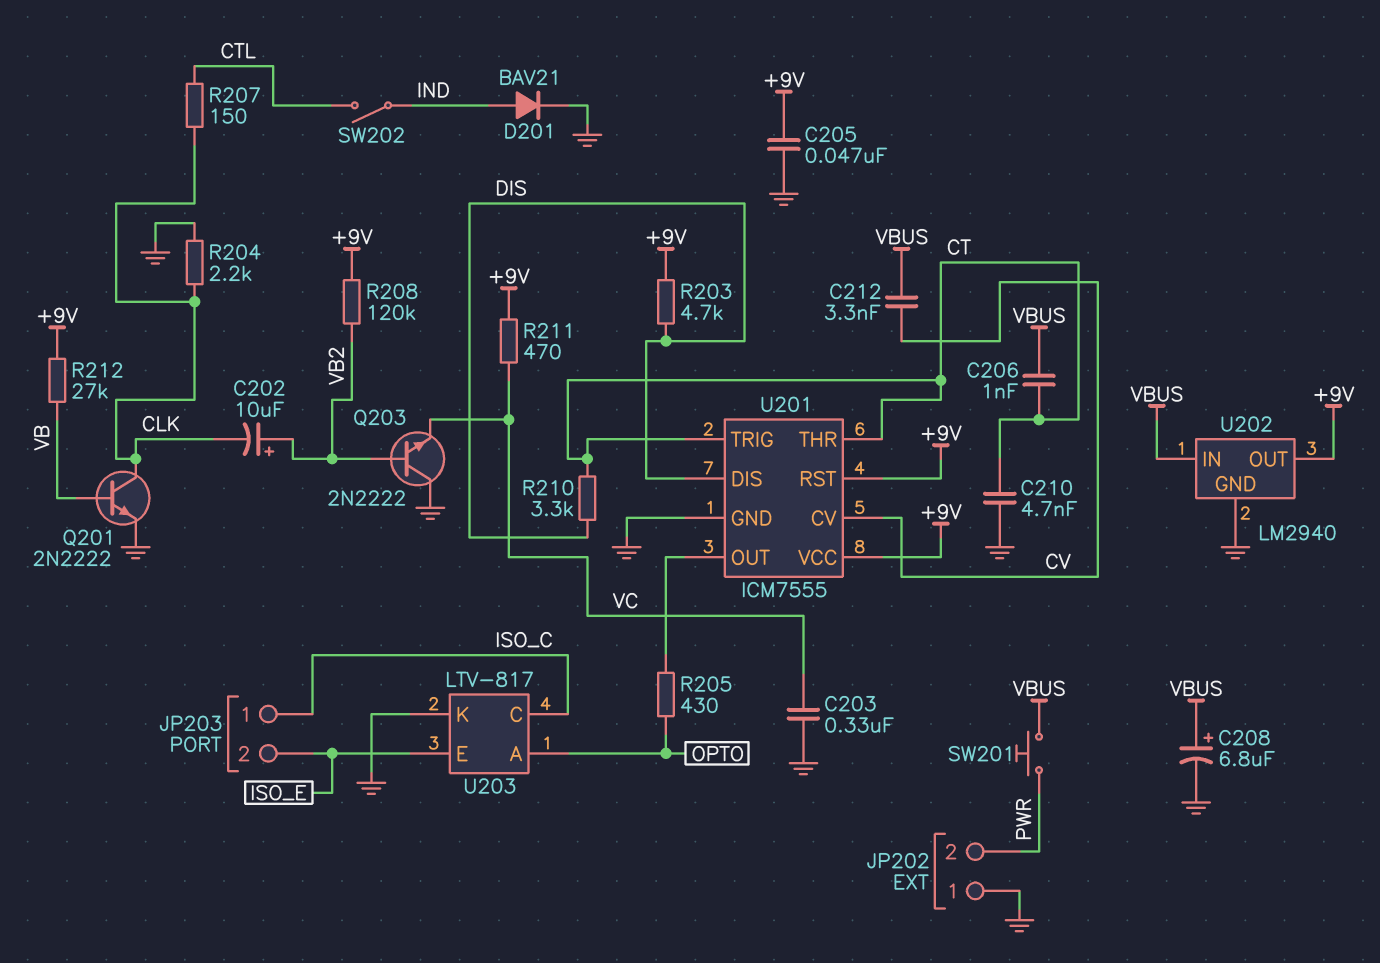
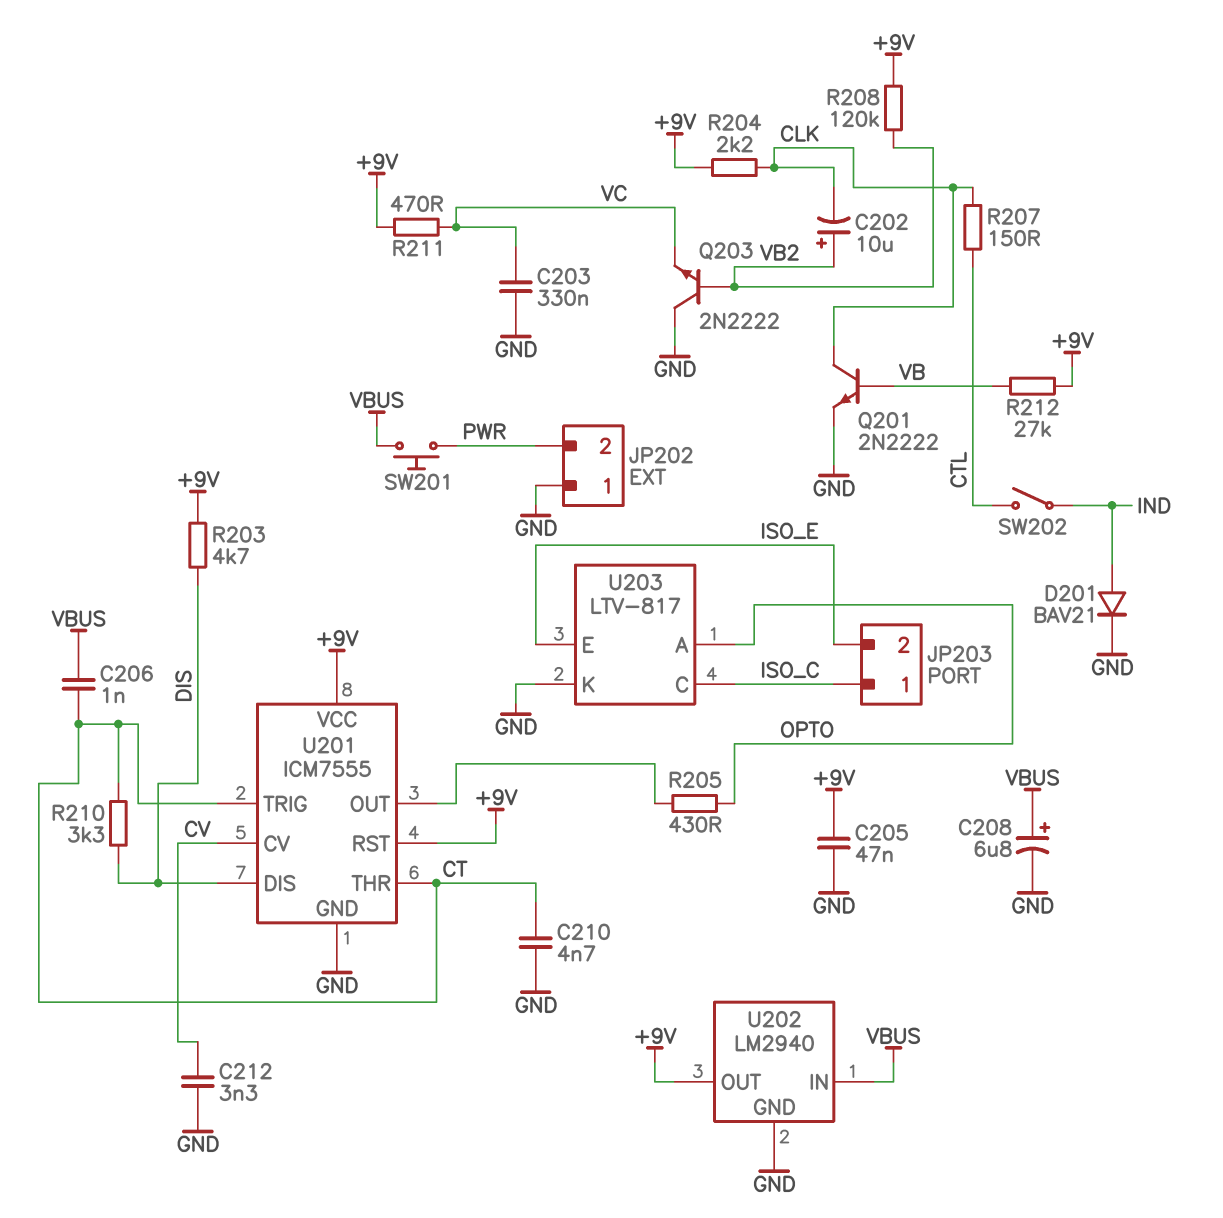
C212: 3.3nF (CV, VBUS) -> 3.3nF (CV, GND)
R204: 2.2k (CLK, GND) -> 2.2k (+9V, CLK)

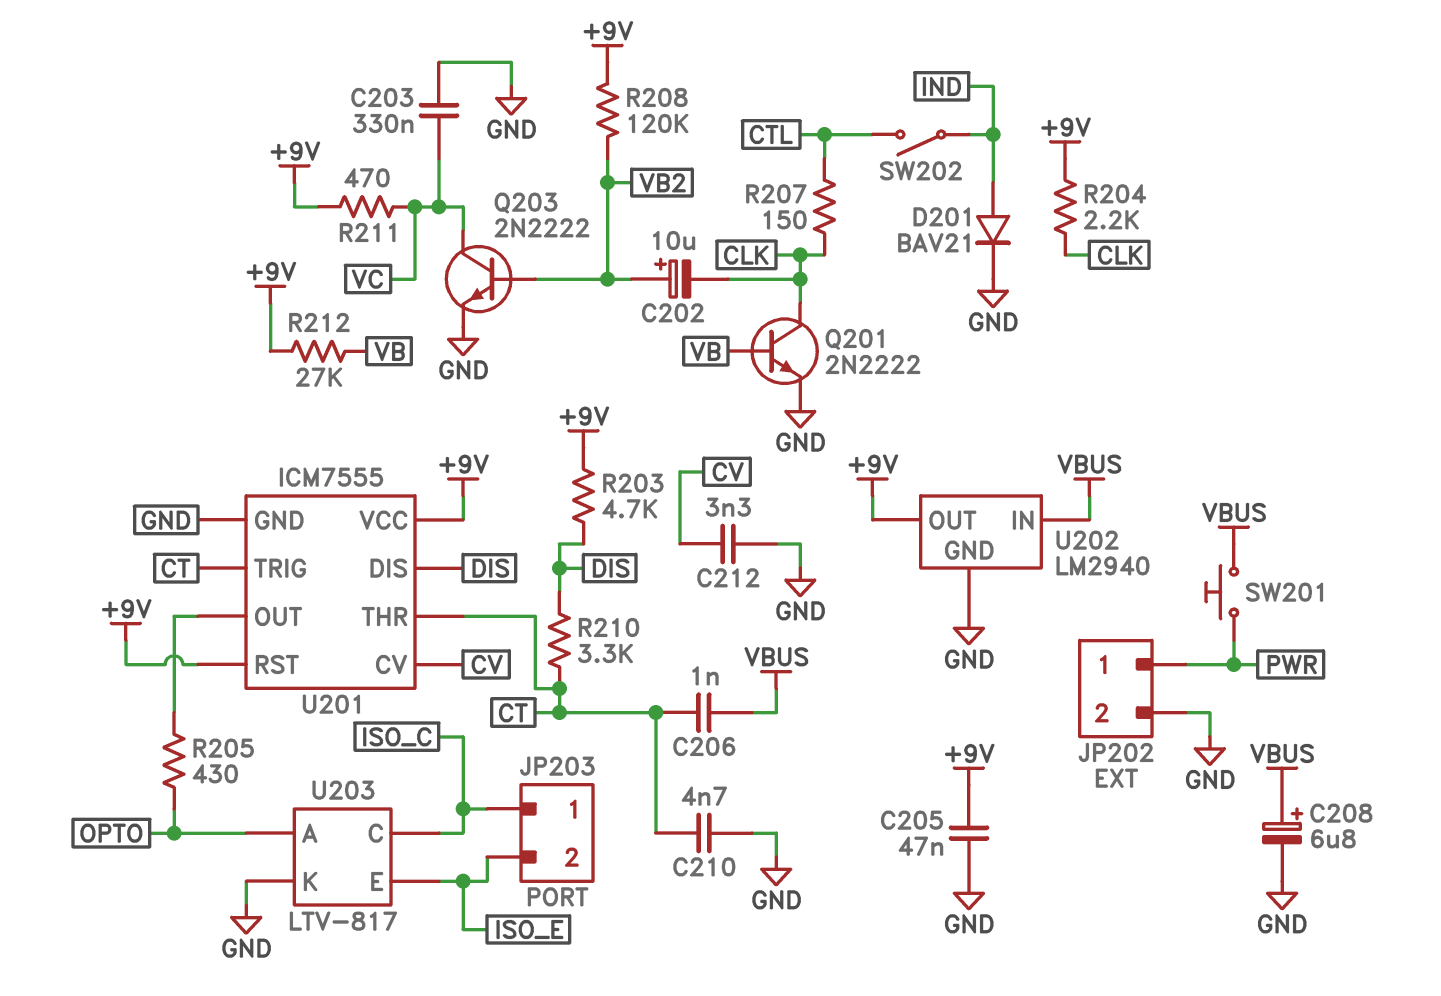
JP202 pin 1: GND -> PWR
JP202 pin 2: PWR -> GND
Q203: NPN 2N2222 (B VB2, C GND, E VC) -> NPN 2N2222 (B VB2, C VC, E GND)

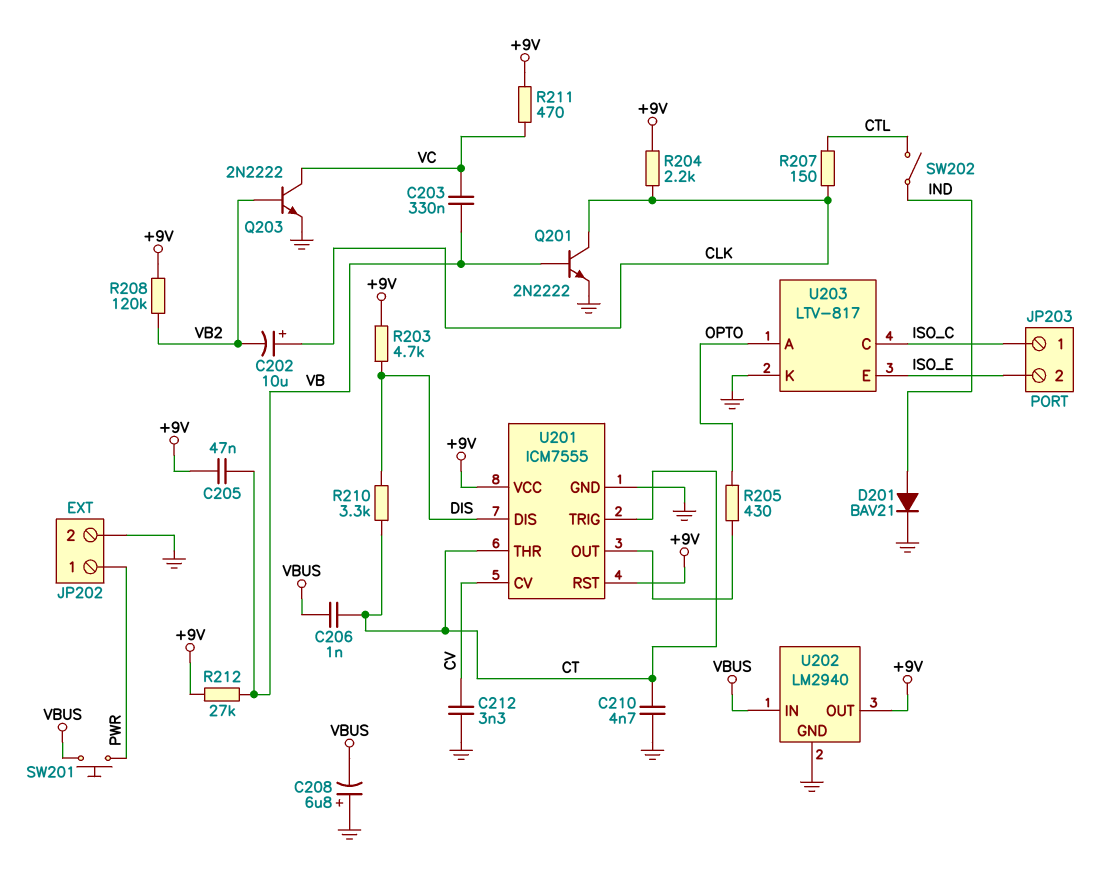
C202: 10uF (plus VB2, minus CLK) -> 10uF (plus CLK, minus VB2)
C203: 330nF (GND, VC) -> 330nF (VB, VC)
C205: 47nF (+9V, GND) -> 47nF (+9V, VB)
C208: 6.8uF (plus VBUS, minus GND) -> 6.8uF (plus GND, minus VBUS)

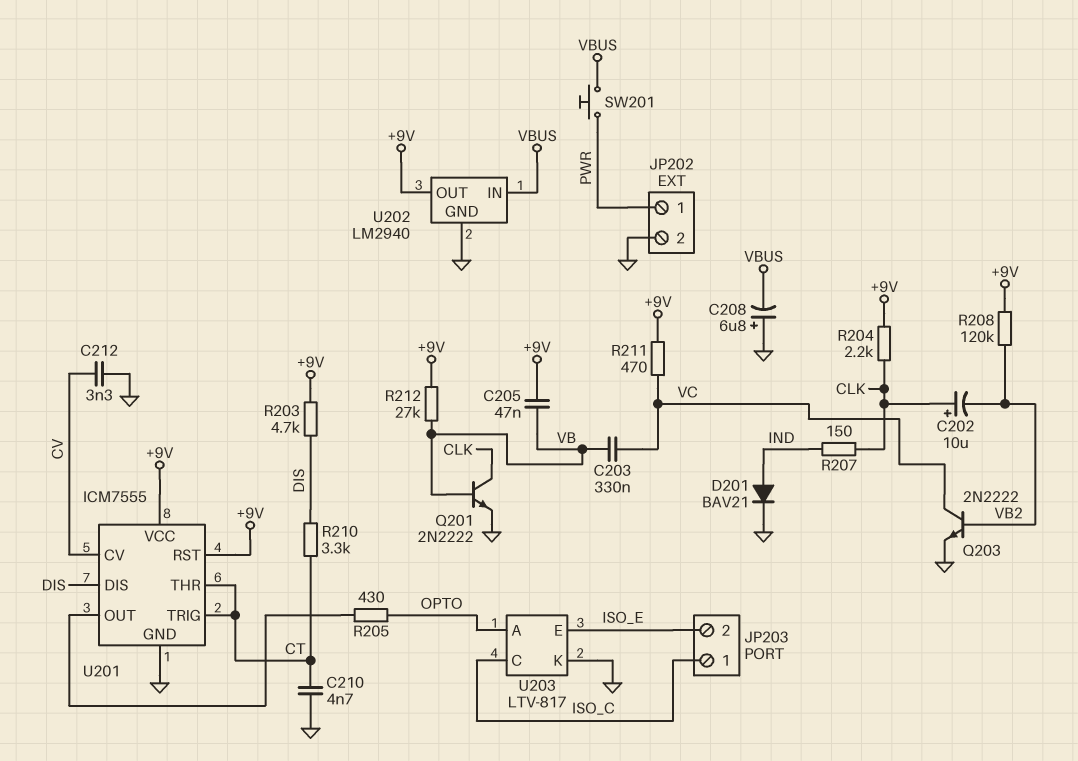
C206: 1nF (CT, VBUS) -> none
R207: 150 (CLK, CTL) -> 150 (CLK, IND)
SW202: switch (CTL, IND) -> none

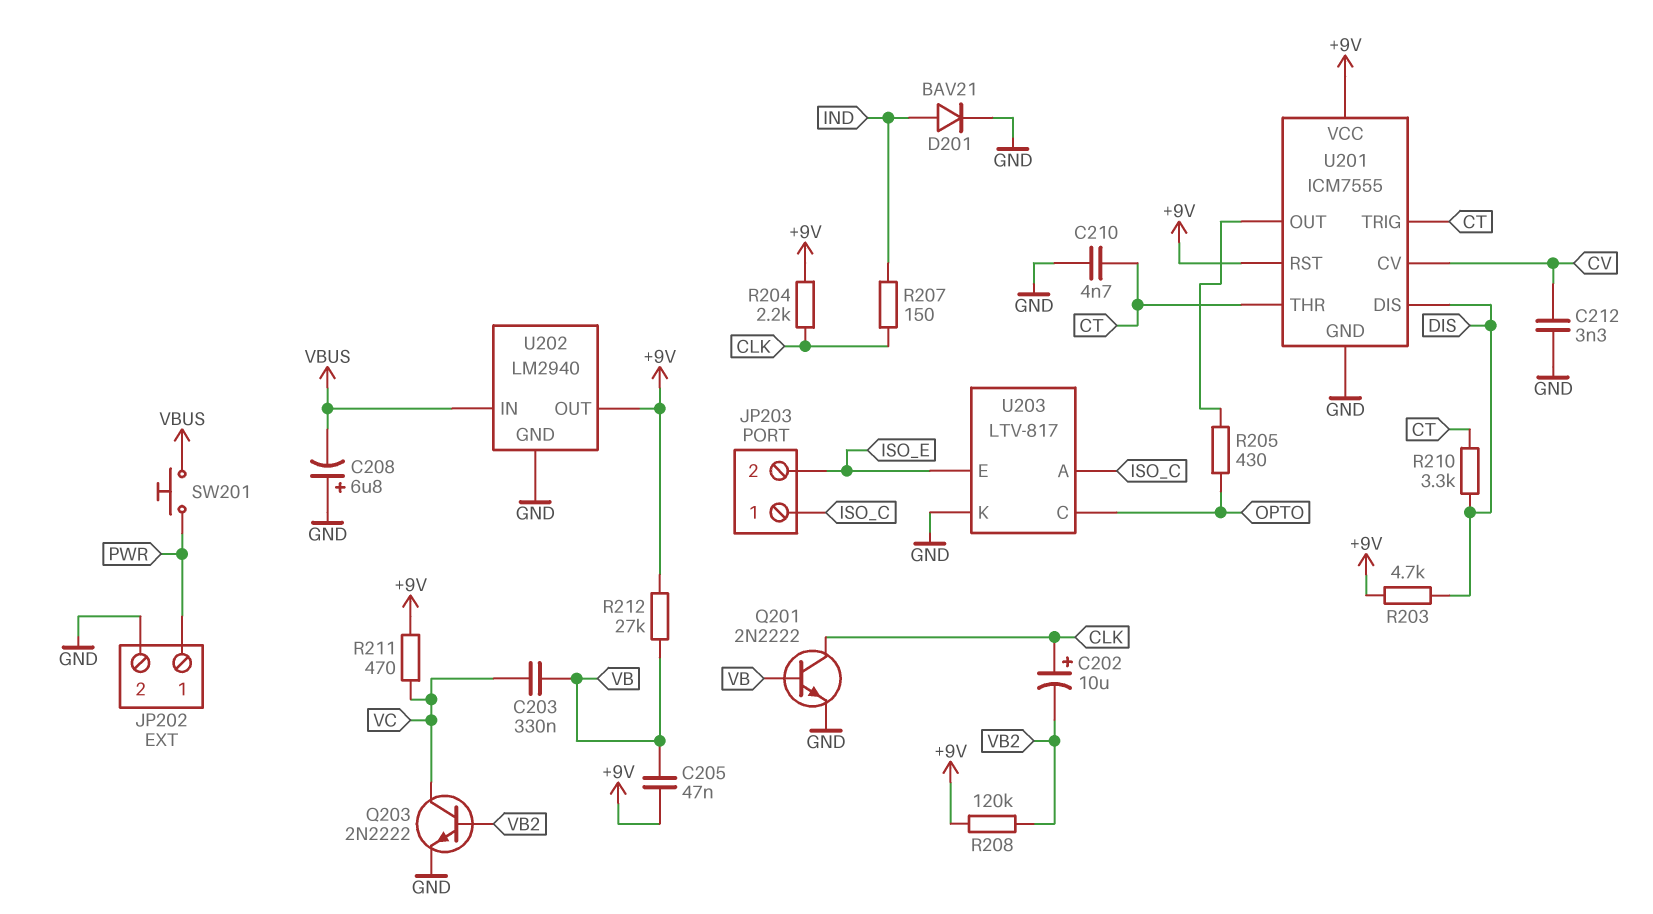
U203 pin A: OPTO -> ISO_C
U203 pin C: ISO_C -> OPTO

